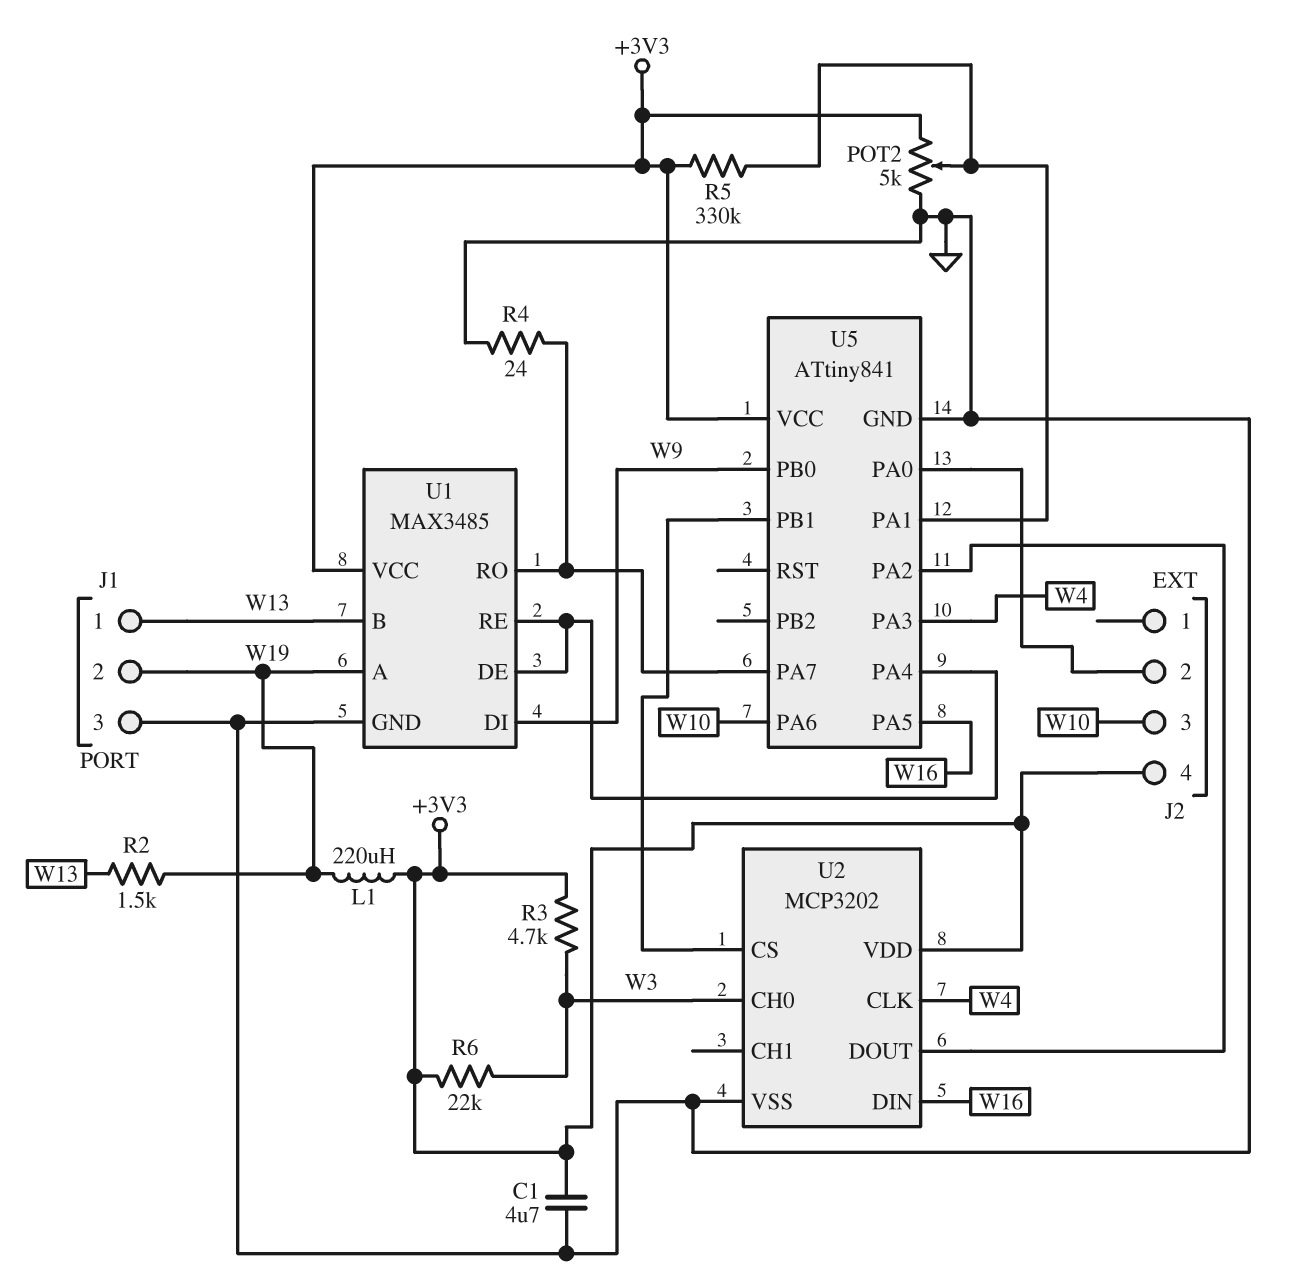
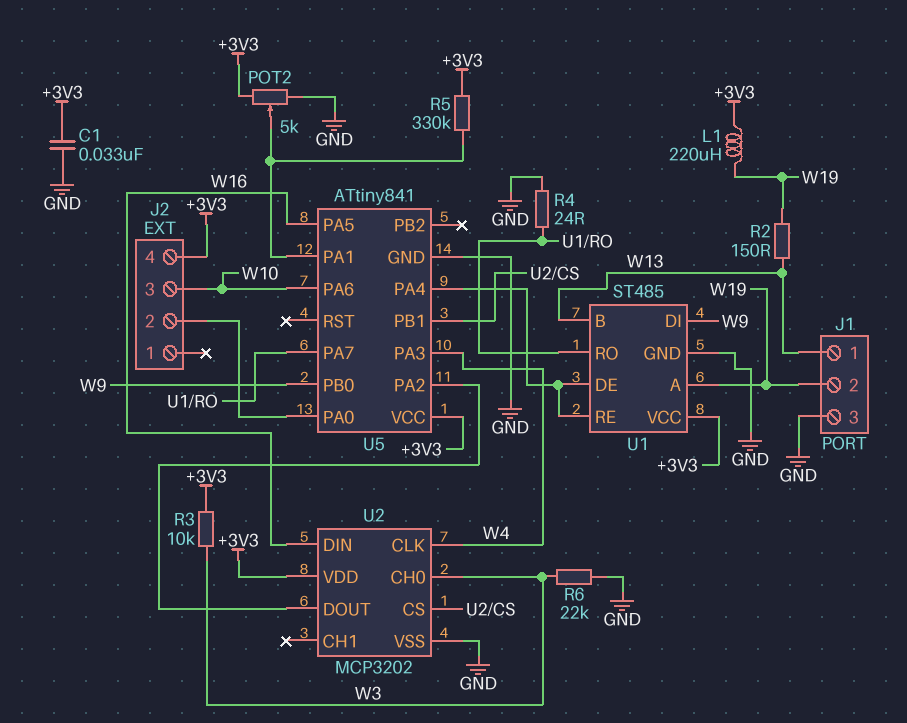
C1: 4.7uF (+3V3, GND) -> 33nF (+3V3, GND)
R2: 1.5k (W13, W19) -> 150 (W13, W19)
R3: 4.7k (+3V3, W3) -> 10k (+3V3, W3)
R6: 22k (+3V3, W3) -> 22k (GND, W3)
U1: MAX3485 -> ST485

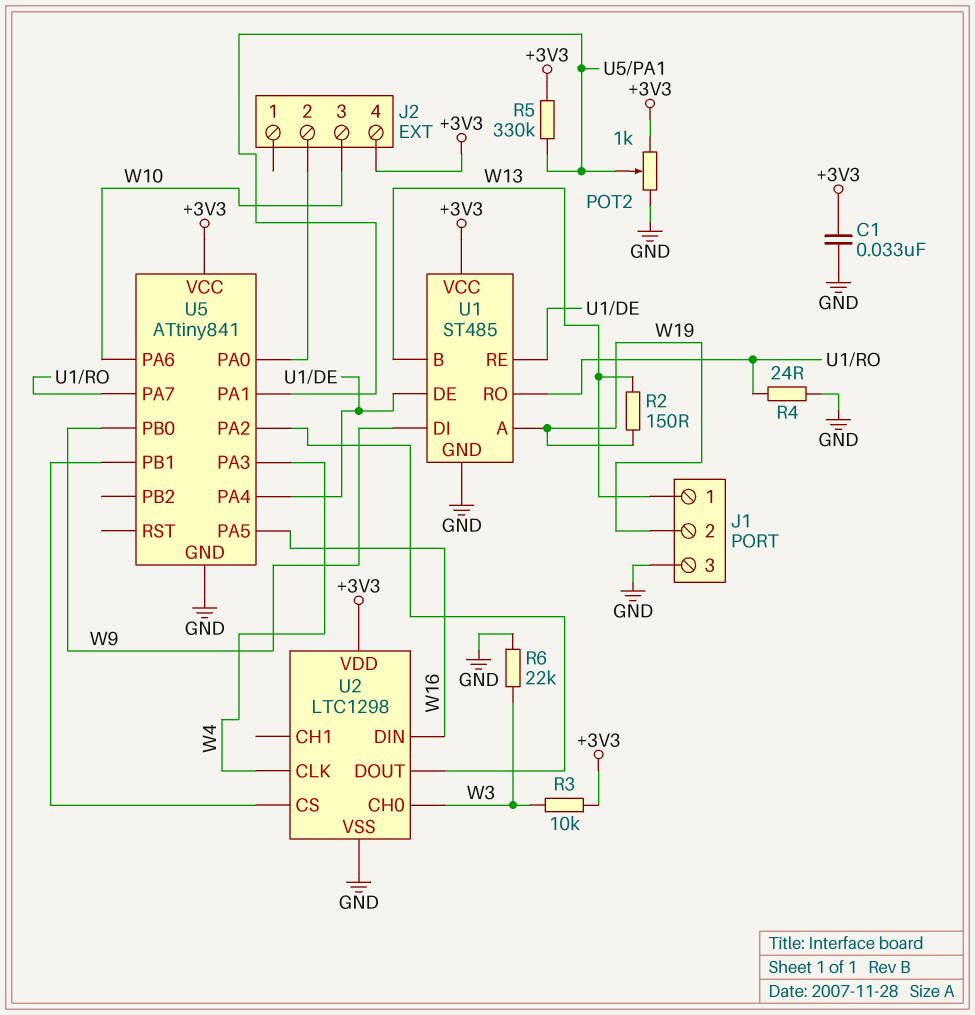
L1: 220uH (+3V3, W19) -> none
POT2: 5k (+3V3, GND, wiper U5/PA1) -> 1k (+3V3, GND, wiper U5/PA1)
U2: MCP3202 -> LTC1298

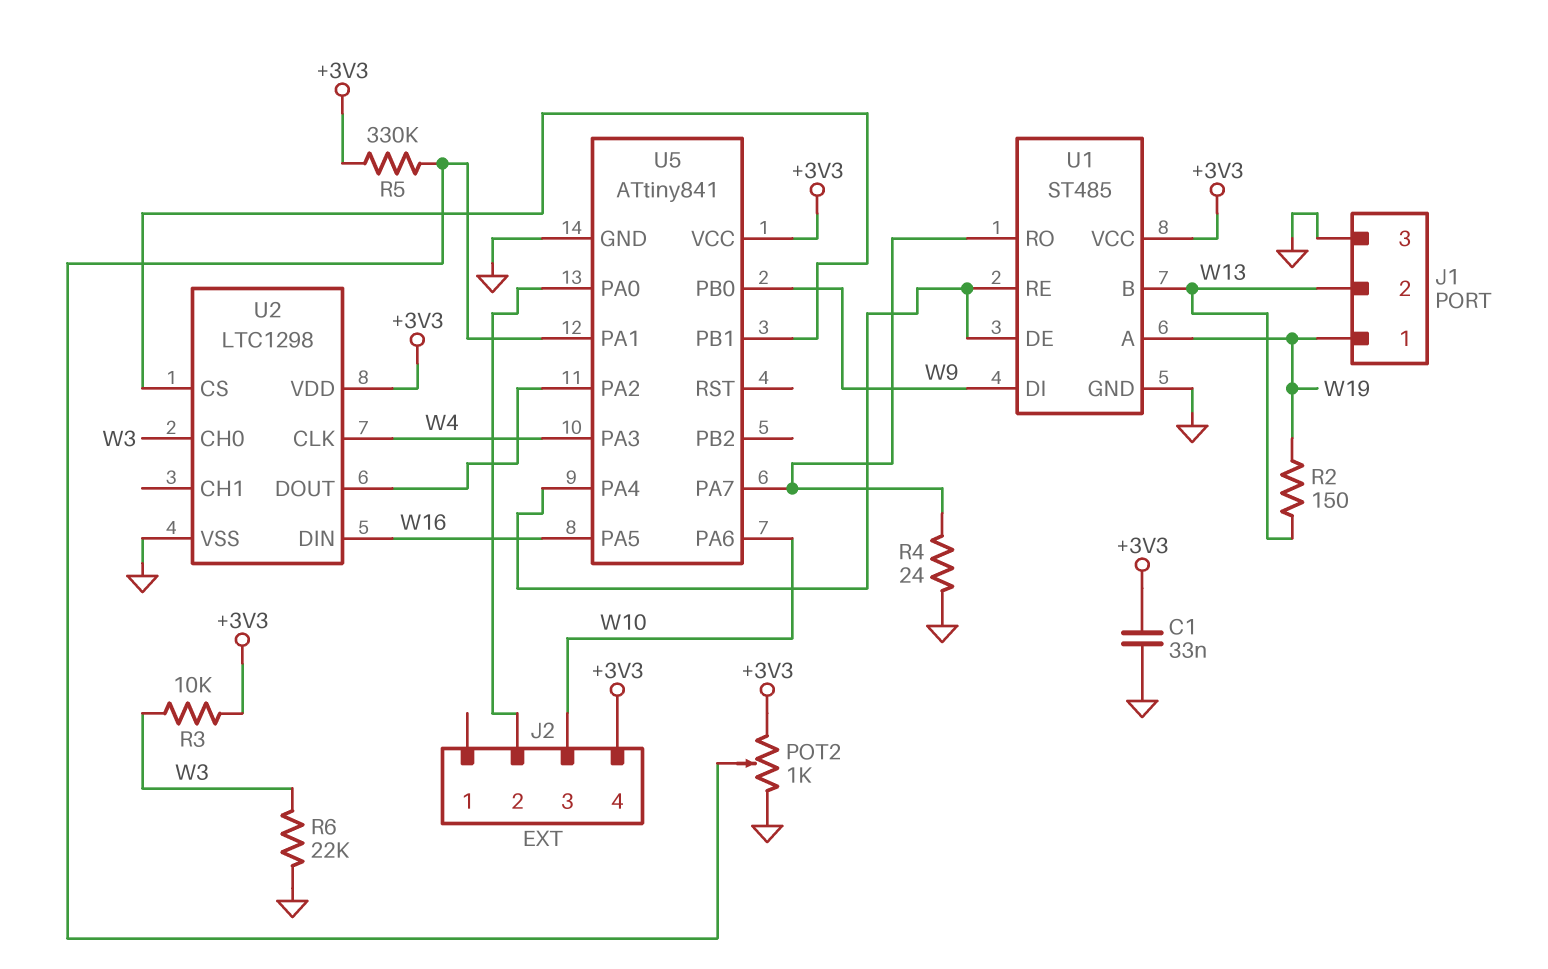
J1 pin 1: W13 -> W19
J1 pin 2: W19 -> W13

